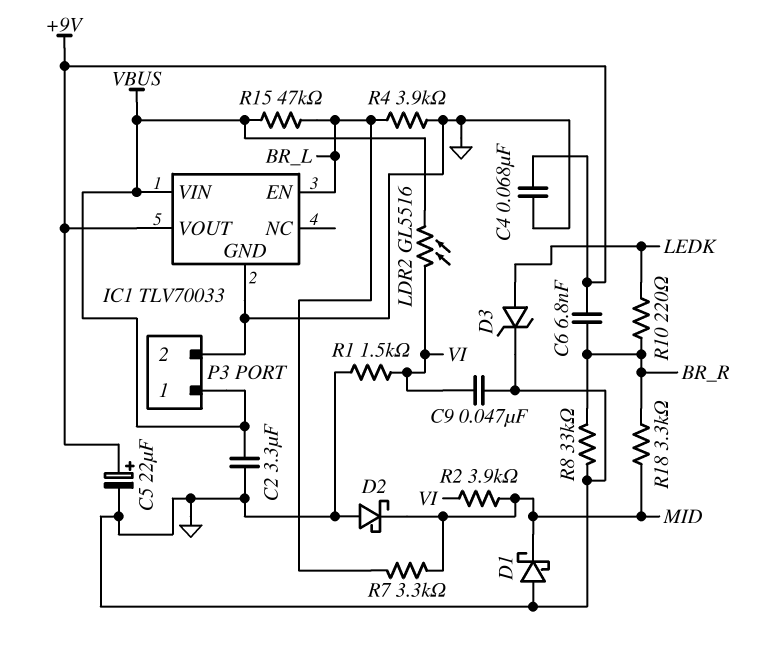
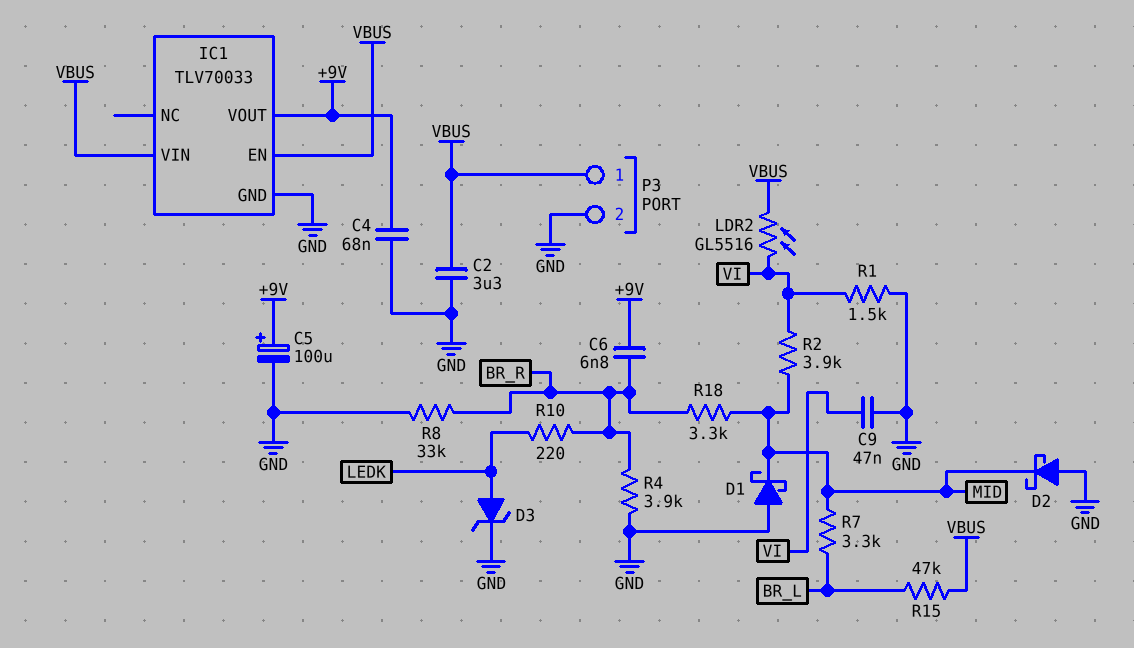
C5: 22uF (plus +9V, minus GND) -> 100uF (plus +9V, minus GND)
IC1 pin EN: BR_L -> VBUS
R4: 3.9k (BR_L, GND) -> 3.9k (BR_R, GND)

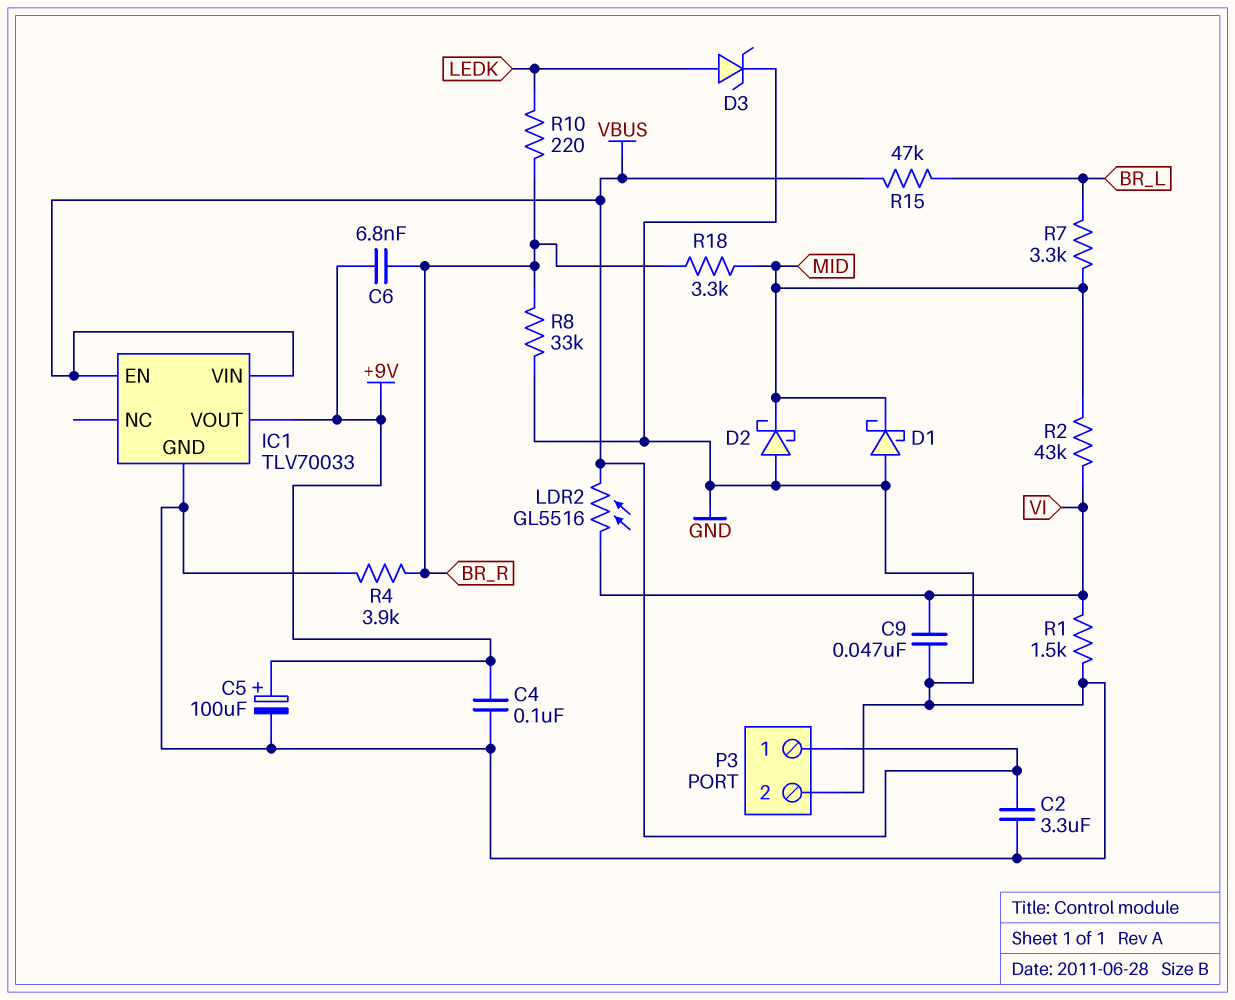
C4: 68nF (+9V, GND) -> 100nF (+9V, GND)
R2: 3.9k (MID, VI) -> 43k (MID, VI)

